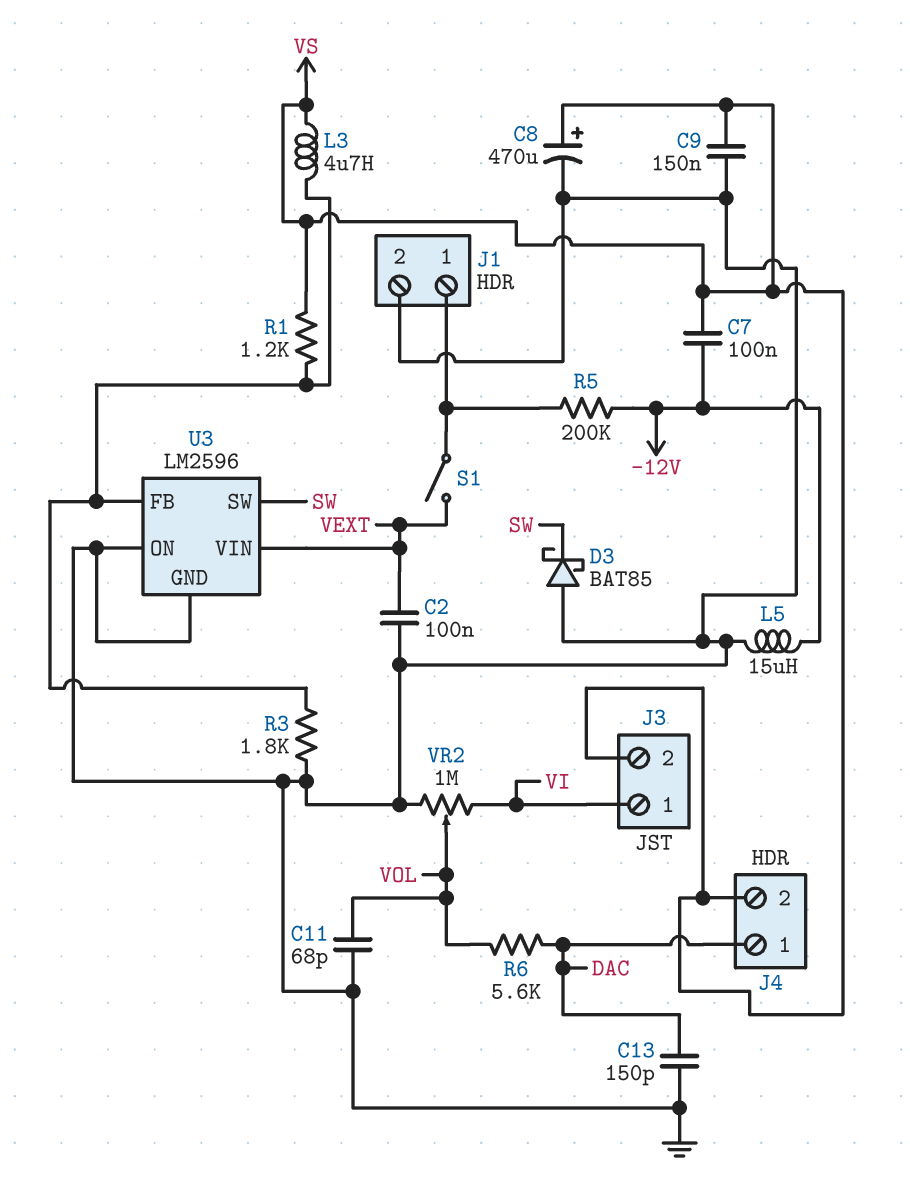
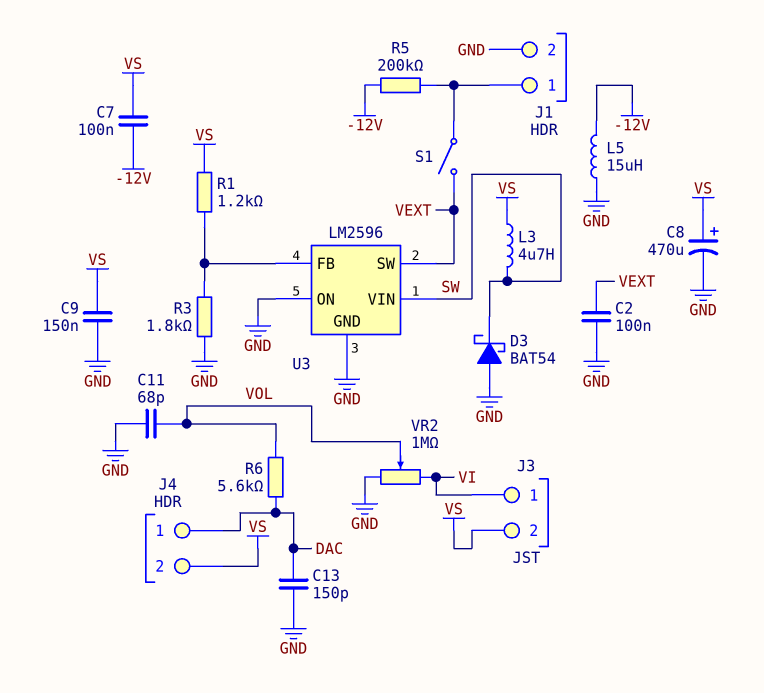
D3: schottky BAT85 (A GND, K SW) -> schottky BAT54 (A GND, K SW)
L3: 4.7uH (U3/FB, VS) -> 4.7uH (SW, VS)
U3 pin SW: SW -> VEXT
U3 pin VIN: VEXT -> SW

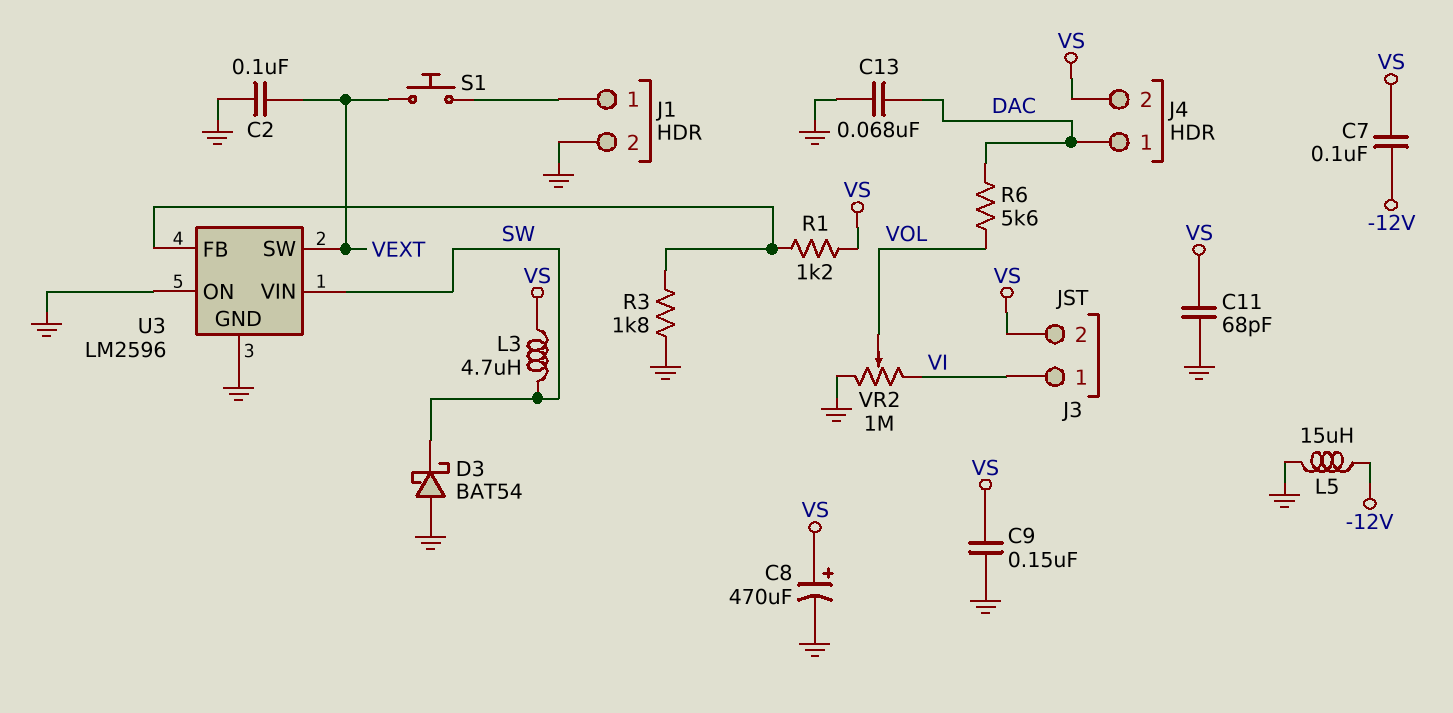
C11: 68pF (GND, VOL) -> 68pF (GND, VS)
C13: 150pF (DAC, GND) -> 68nF (DAC, GND)
R5: 200k (-12V, J1/1) -> none
S1: switch (J1/1, VEXT) -> button (J1/1, VEXT)

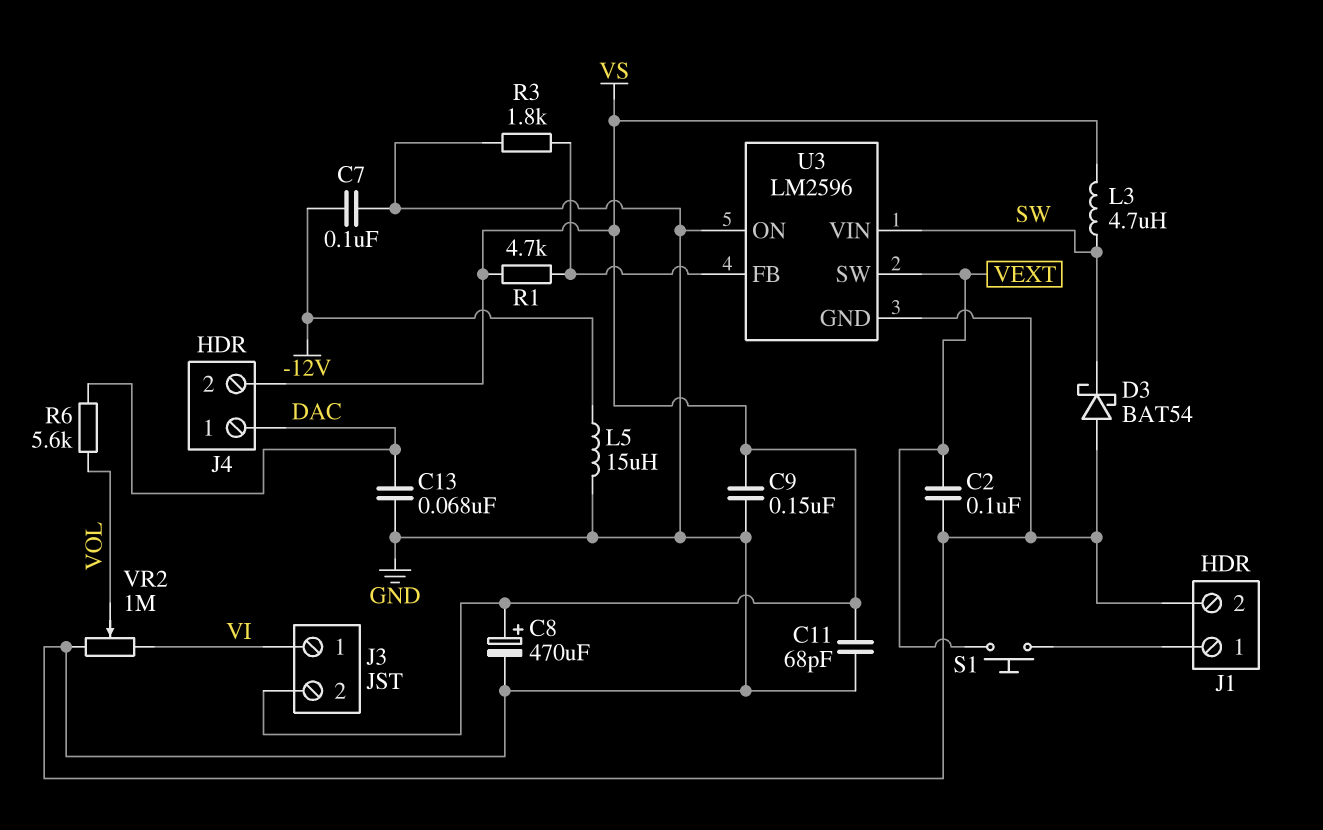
C7: 100nF (-12V, VS) -> 100nF (-12V, GND)
R1: 1.2k (U3/FB, VS) -> 4.7k (U3/FB, VS)

